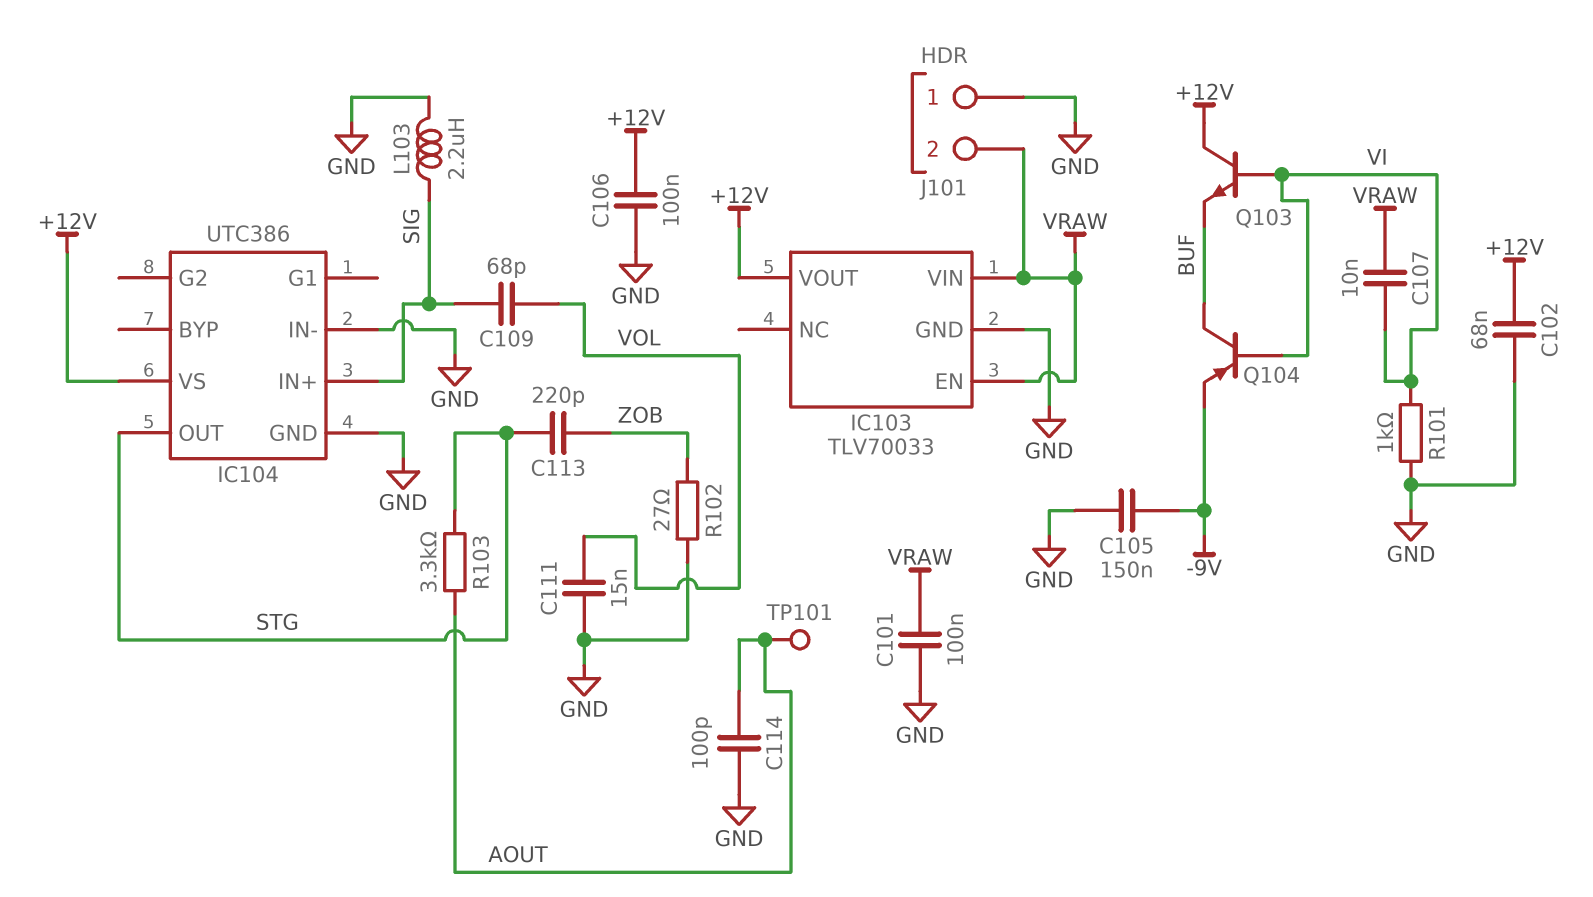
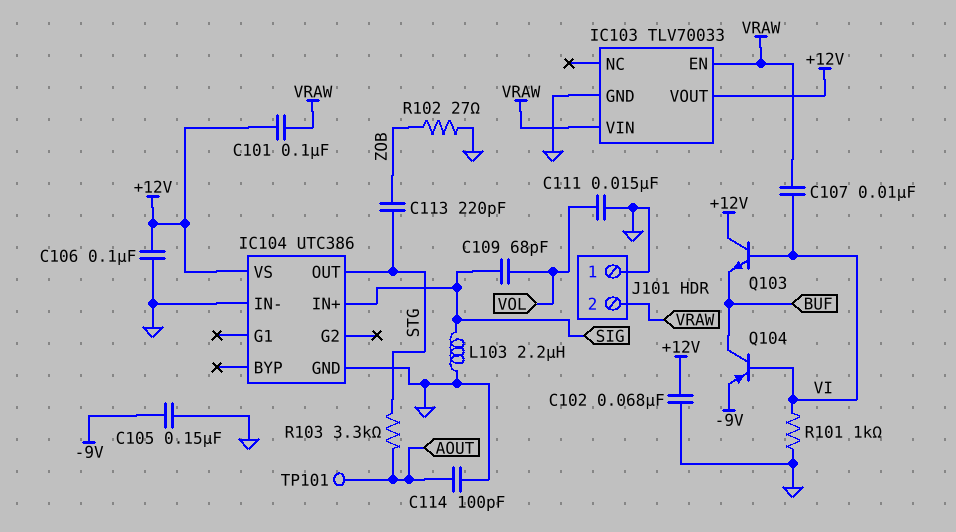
C101: 100nF (GND, VRAW) -> 100nF (+12V, VRAW)

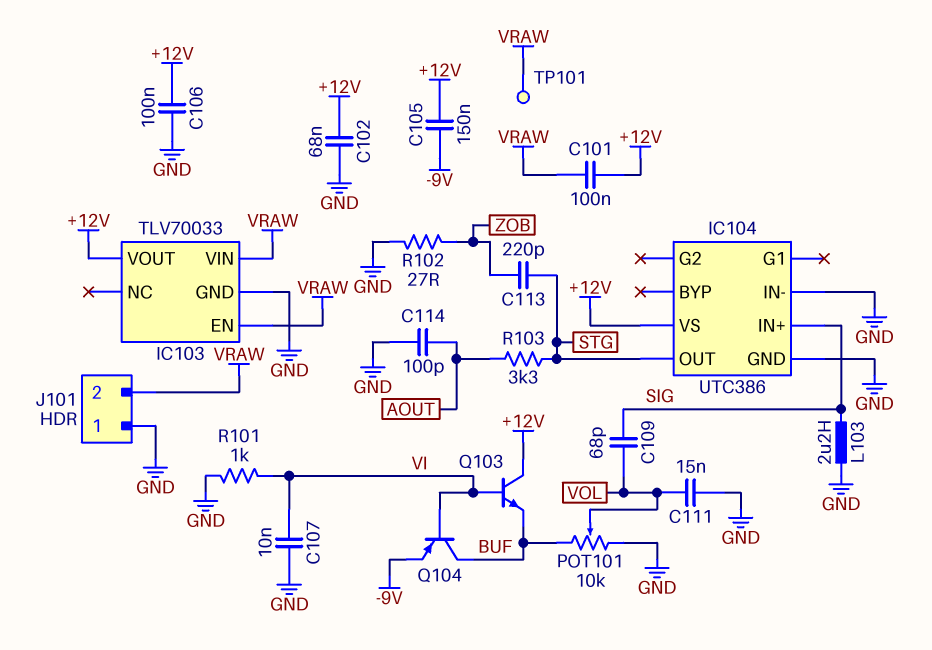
C105: 150nF (-9V, GND) -> 150nF (+12V, -9V)
C107: 10nF (VI, VRAW) -> 10nF (GND, VI)
POT101: none -> 10k (BUF, GND, wiper VOL)
TP101: test point (AOUT) -> test point (VRAW)

